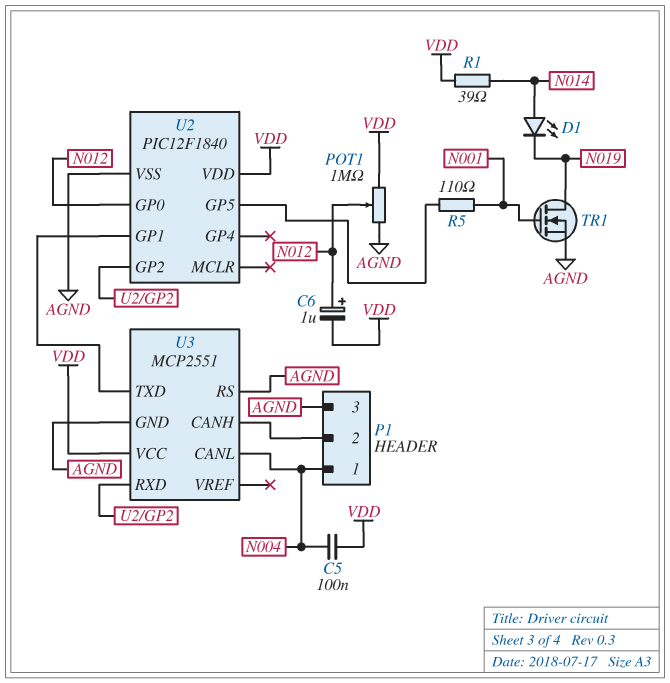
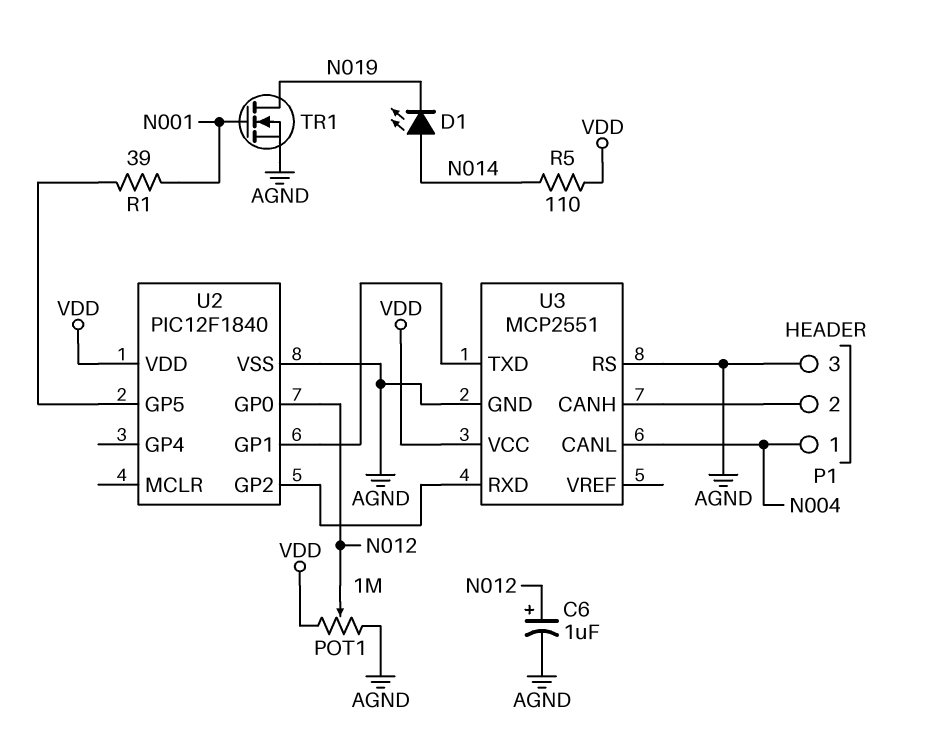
C5: 100nF (N004, VDD) -> none
C6: 1uF (plus N012, minus VDD) -> 1uF (plus N012, minus AGND)
R1: 39 (N014, VDD) -> 39 (N001, U2/GP5)
R5: 110 (N001, U2/GP5) -> 110 (N014, VDD)

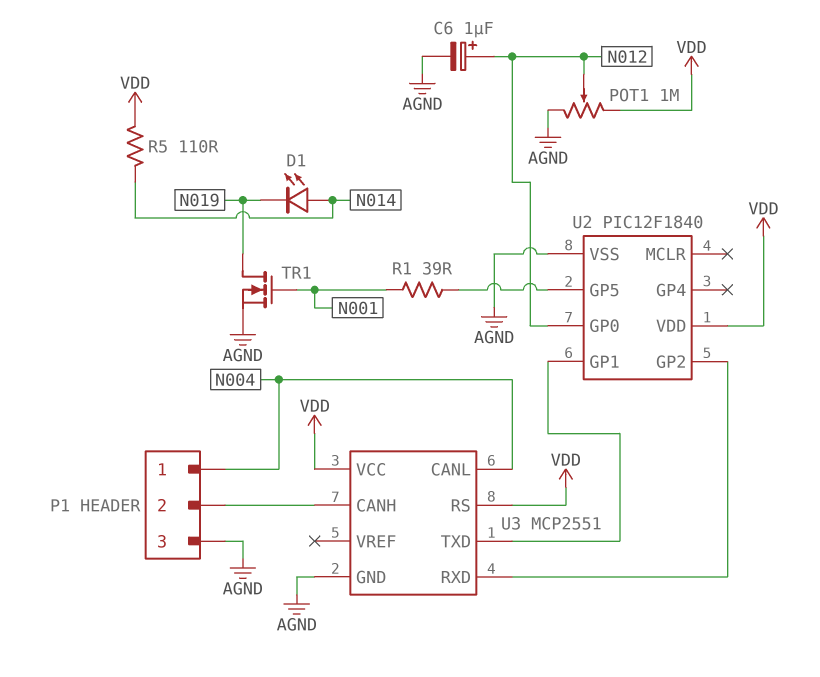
U3 pin RS: AGND -> VDD

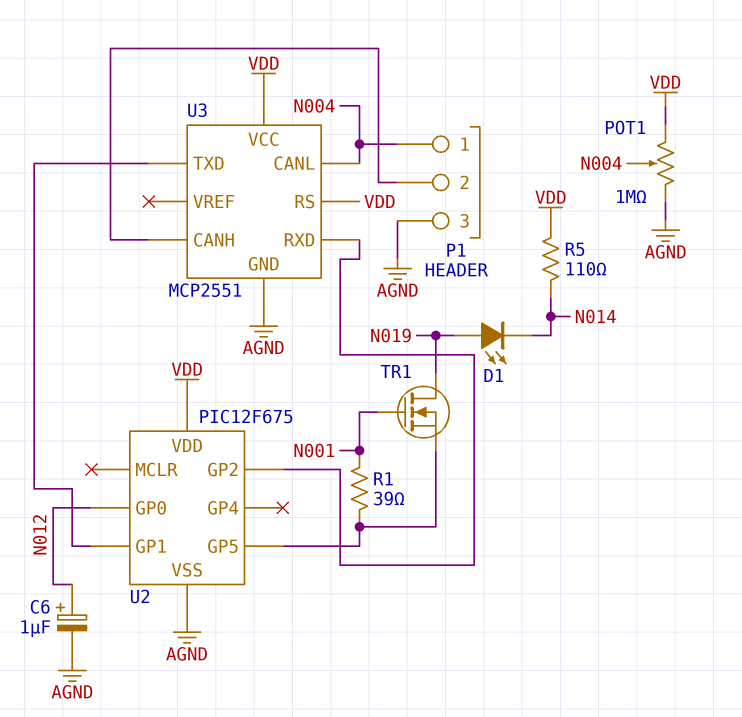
D1: LED (A N014, K N019) -> LED (A N019, K N014)
POT1: 1M (AGND, VDD, wiper N012) -> 1M (AGND, VDD, wiper N004)
TR1: NMOS (G N001, D N019, S AGND) -> NMOS (G N001, D N019, S U2/GP5)
U2: PIC12F1840 -> PIC12F675

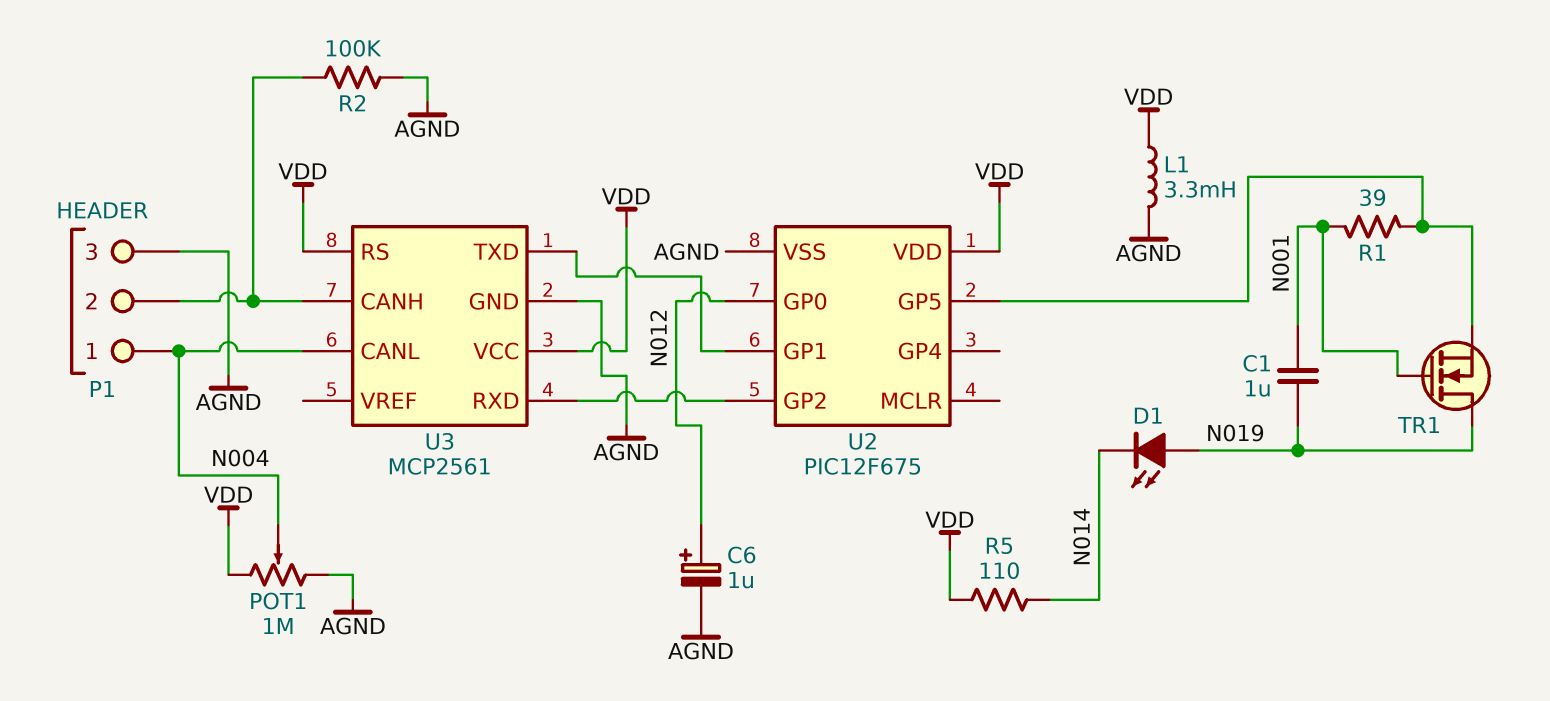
C1: none -> 1uF (N001, N019)
L1: none -> 3.3mH (AGND, VDD)
R2: none -> 100k (AGND, P1/2)
U3: MCP2551 -> MCP2561

